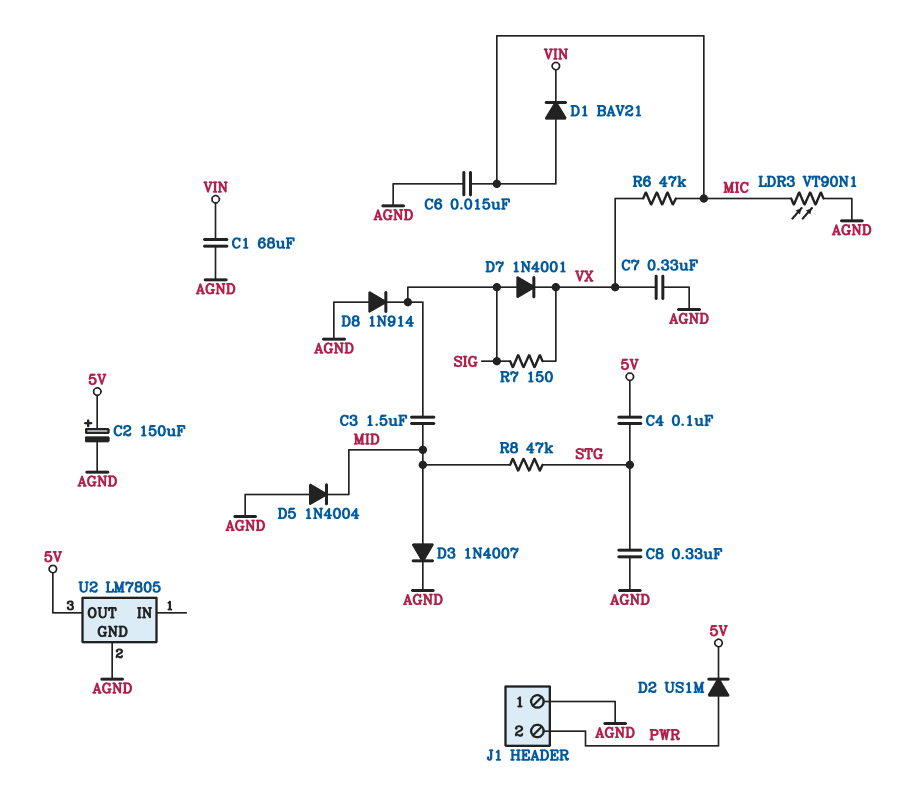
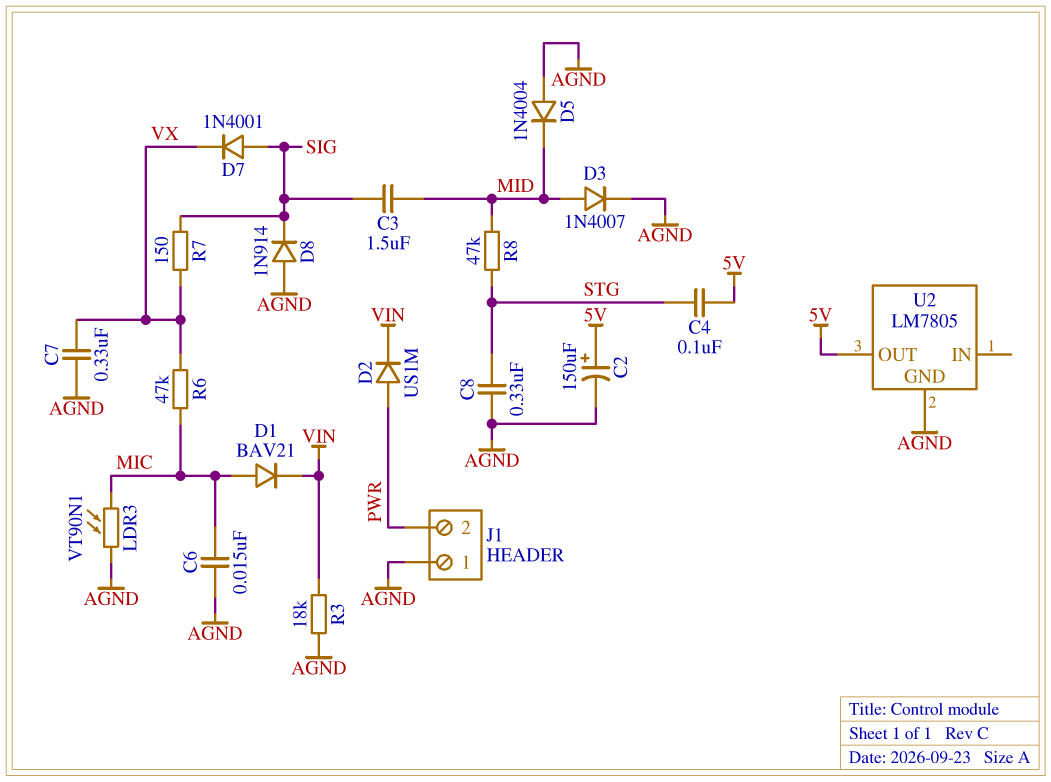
C1: 68uF (AGND, VIN) -> none
D2: diode US1M (A PWR, K 5V) -> diode US1M (A PWR, K VIN)
R3: none -> 18k (AGND, VIN)

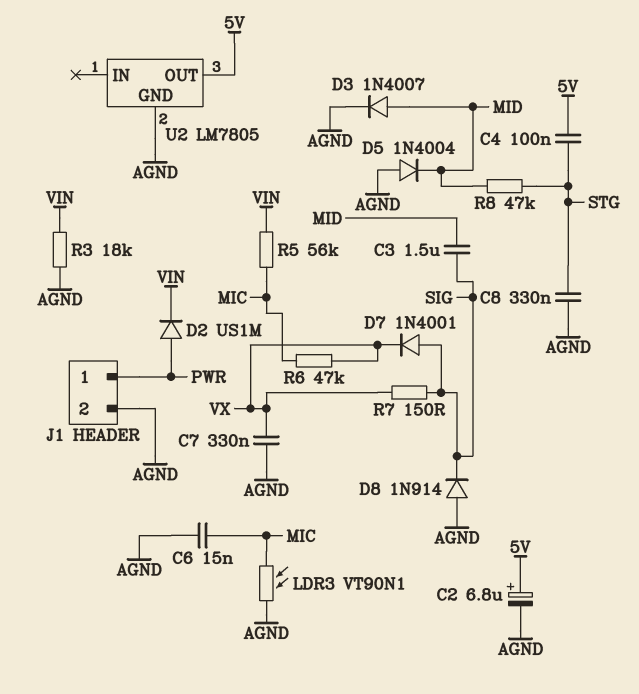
C2: 150uF (plus 5V, minus AGND) -> 6.8uF (plus 5V, minus AGND)
D1: diode BAV21 (A MIC, K VIN) -> none
J1 pin 1: AGND -> PWR
J1 pin 2: PWR -> AGND
R5: none -> 56k (MIC, VIN)

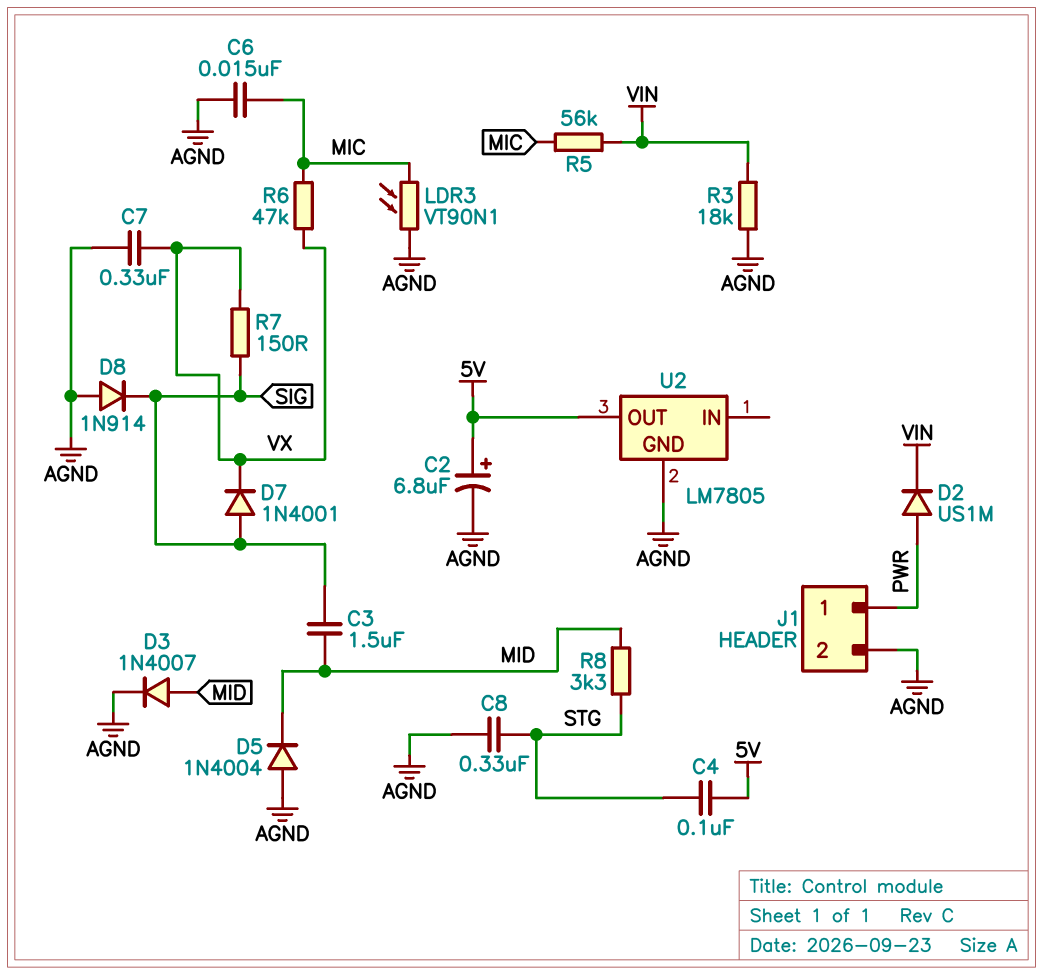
R8: 47k (MID, STG) -> 3.3k (MID, STG)

